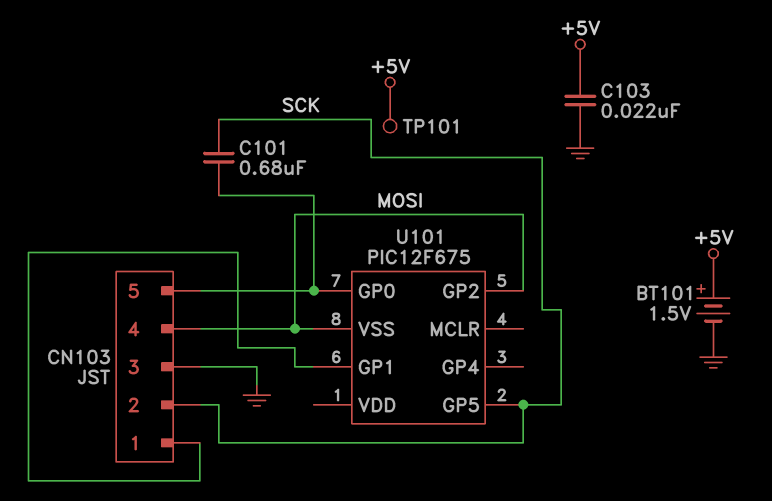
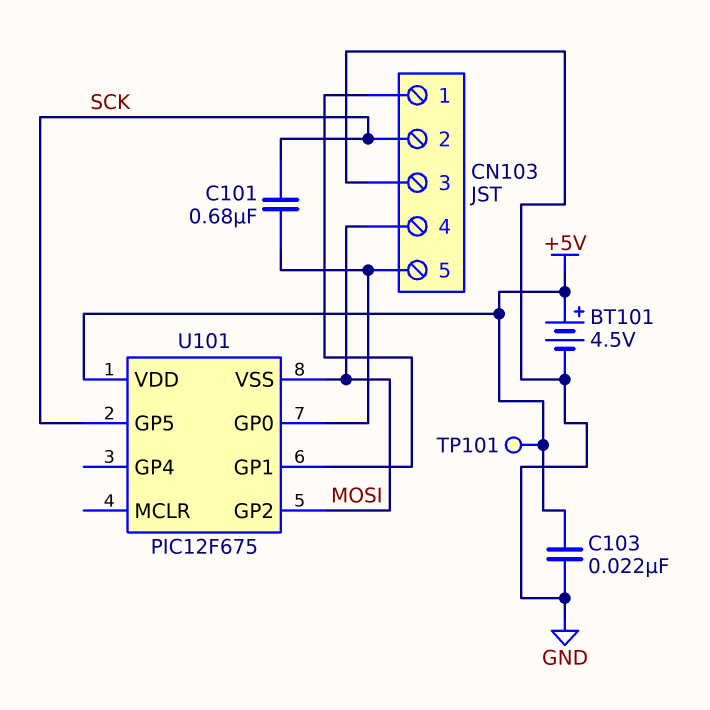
BT101: 1.5V (plus +5V, minus GND) -> 4.5V (plus +5V, minus GND)
U101 pin VDD: none -> +5V

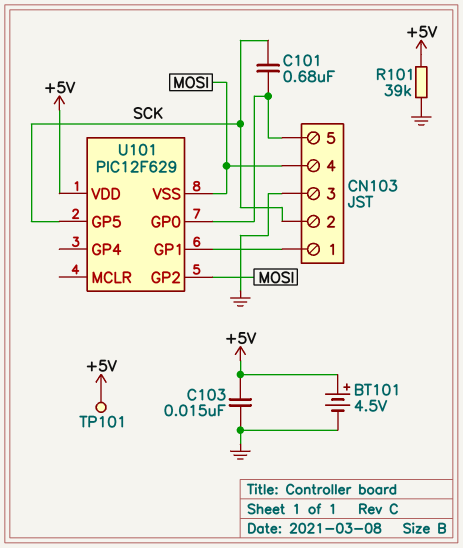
C103: 22nF (+5V, GND) -> 15nF (+5V, GND)
R101: none -> 39k (+5V, GND)
U101: PIC12F675 -> PIC12F629

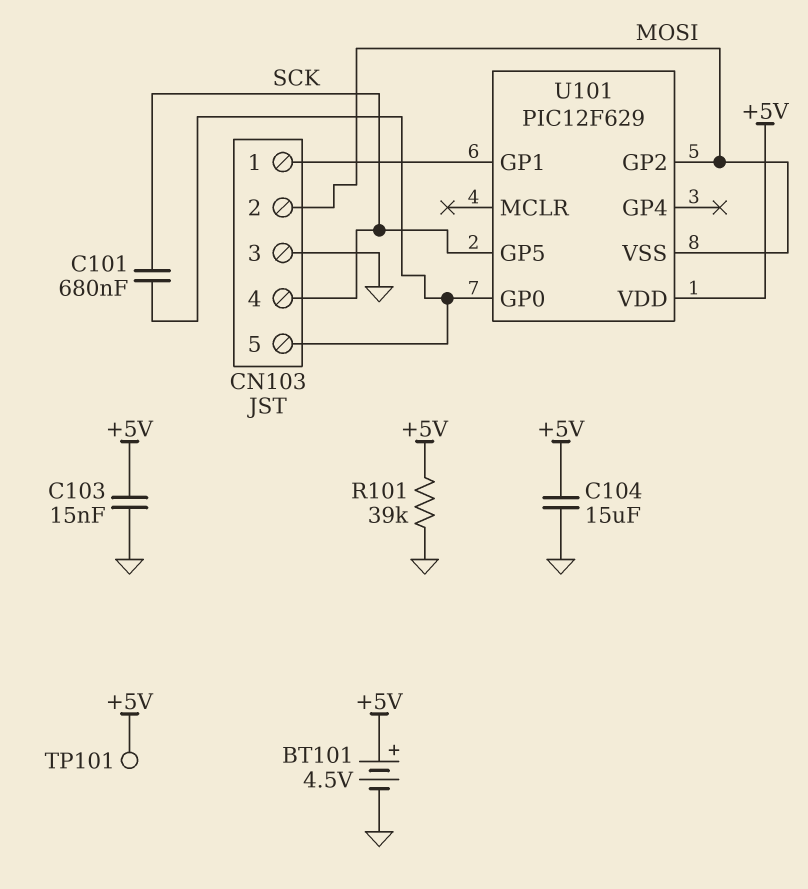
C104: none -> 15uF (+5V, GND)
CN103 pin 2: SCK -> MOSI
CN103 pin 4: MOSI -> SCK

